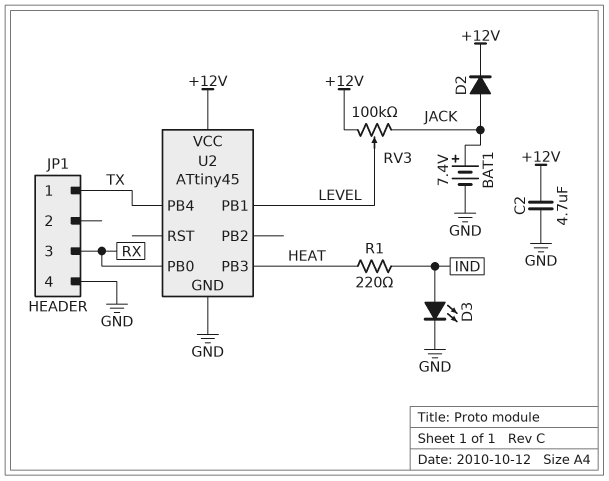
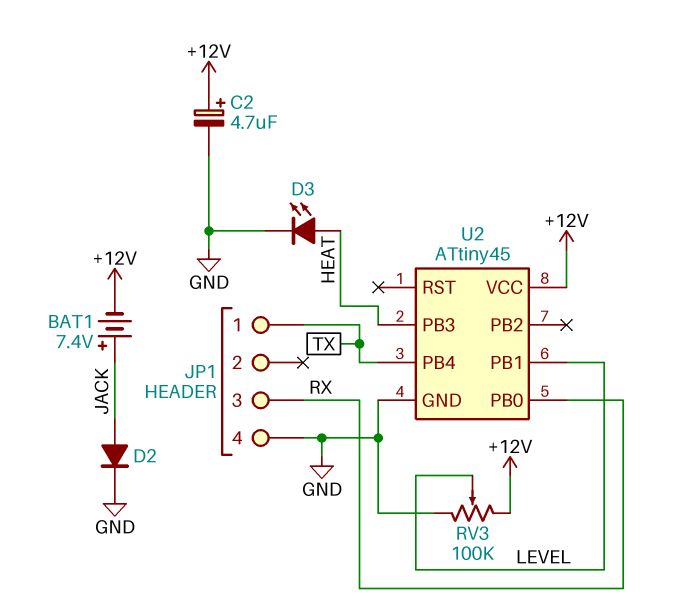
BAT1: 7.4V (plus JACK, minus GND) -> 7.4V (plus JACK, minus +12V)
C2: 4.7uF (+12V, GND) -> 4.7uF (plus +12V, minus GND)
D2: diode (A JACK, K +12V) -> diode (A JACK, K GND)
D3: LED (A IND, K GND) -> LED (A HEAT, K GND)
R1: 220 (HEAT, IND) -> none
RV3: 100k (+12V, JACK, wiper LEVEL) -> 100k (+12V, GND, wiper LEVEL)

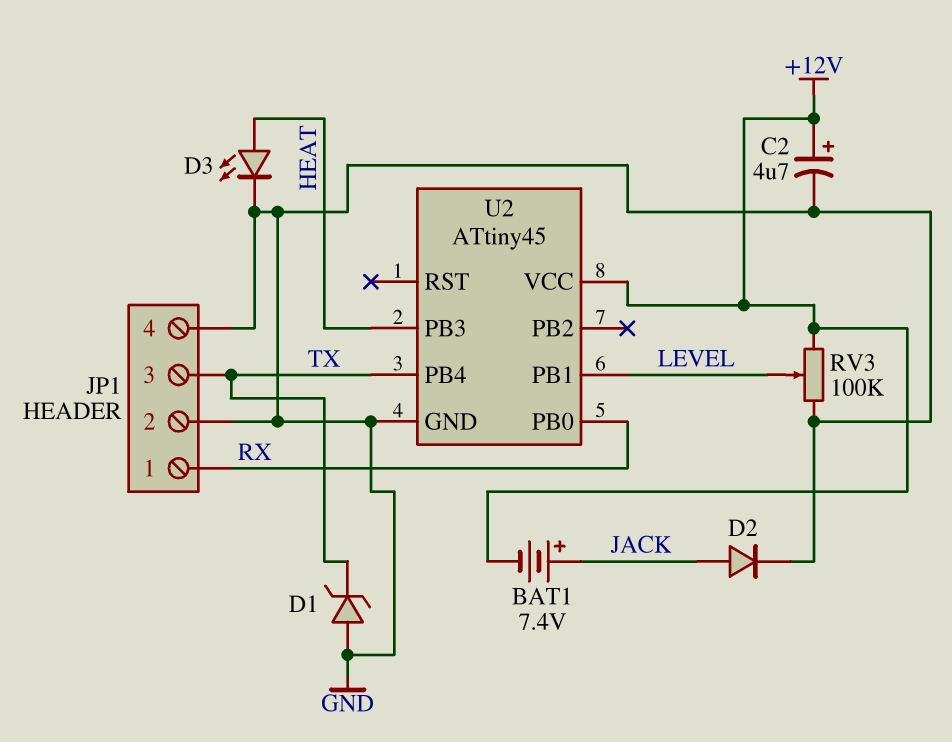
D1: none -> zener (A GND, K TX)
JP1 pin 1: TX -> RX
JP1 pin 2: none -> GND
JP1 pin 3: RX -> TX

